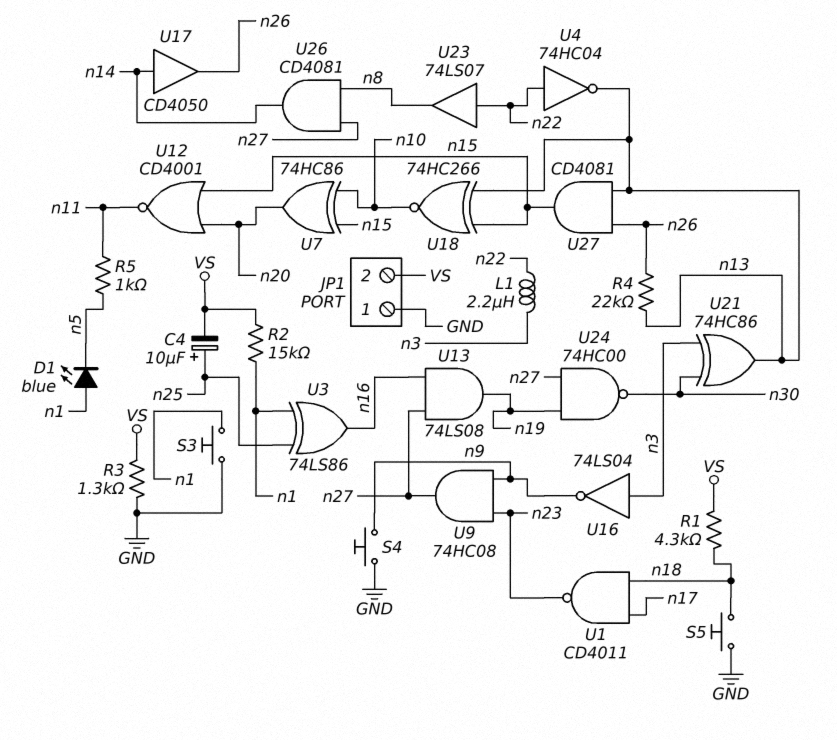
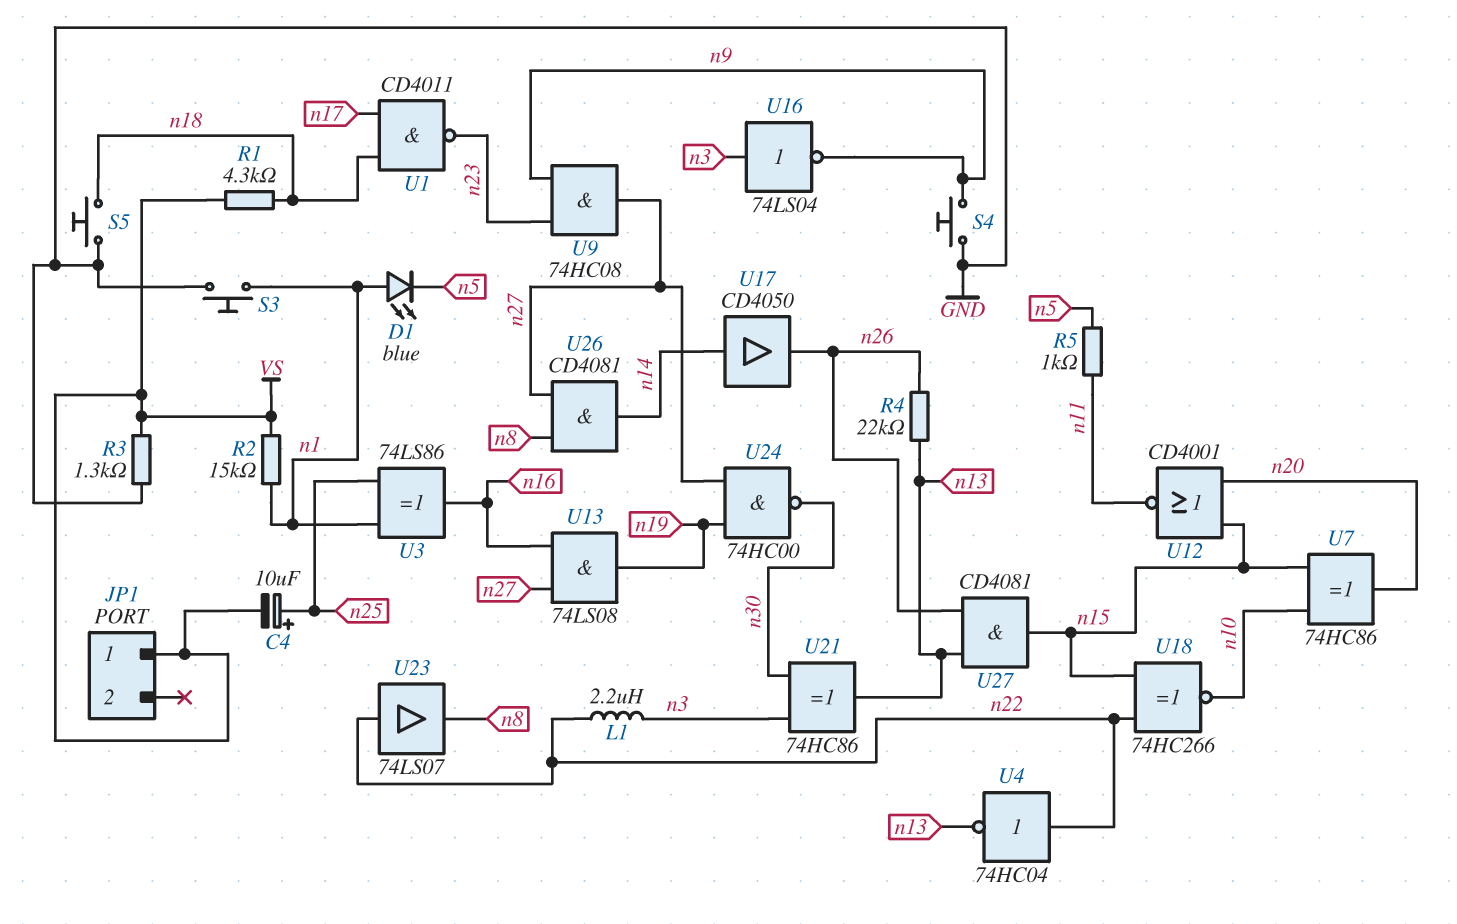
JP1 pin 1: GND -> VS
JP1 pin 2: VS -> none
U18: XNOR 74HC266 (in n13, in n15, out n10) -> XNOR 74HC266 (in n15, in n22, out n10)

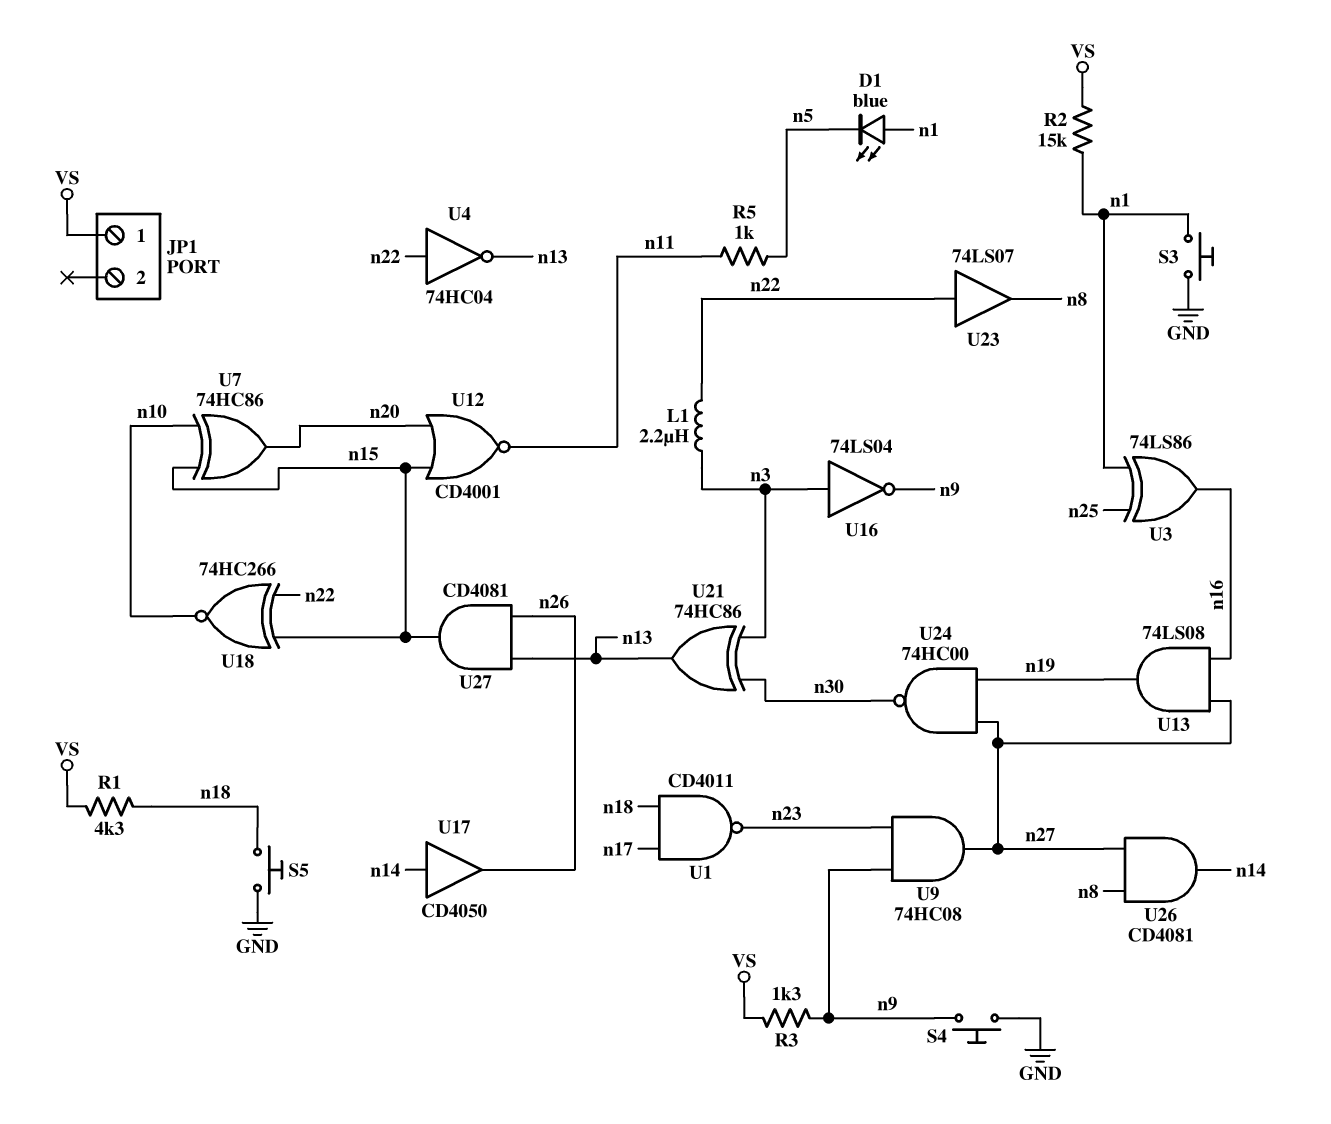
C4: 10uF (plus n25, minus VS) -> none
R3: 1.3k (GND, VS) -> 1.3k (VS, n9)
R4: 22k (n13, n26) -> none

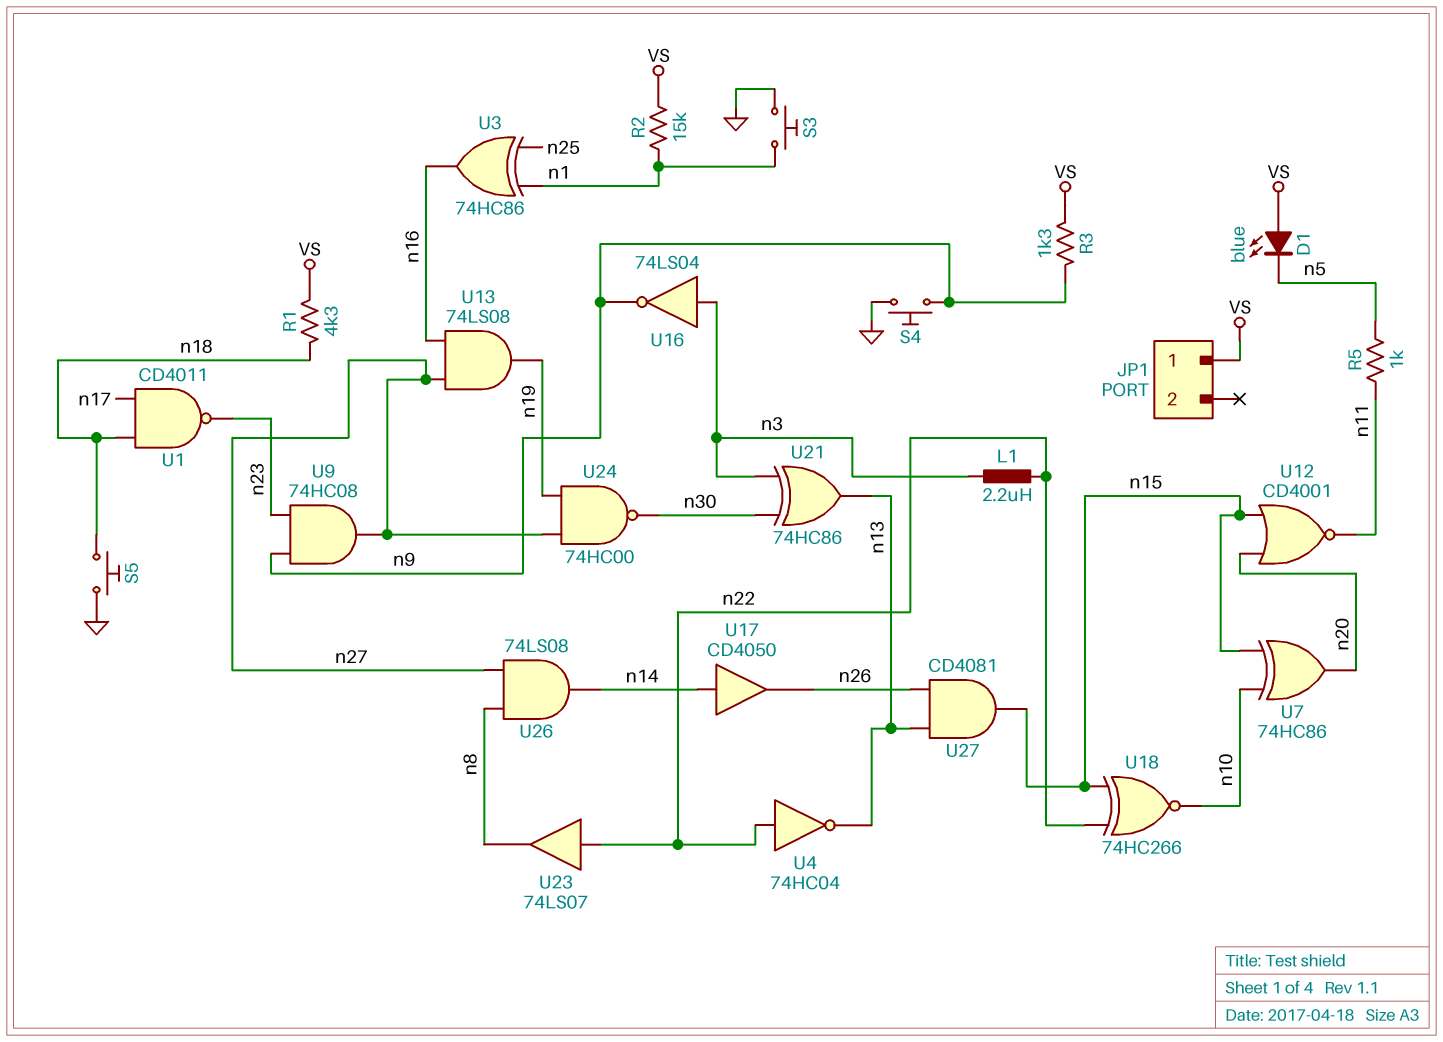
D1: LED blue (A n1, K n5) -> LED blue (A VS, K n5)
U3: XOR 74LS86 (in n1, in n25, out n16) -> XOR 74HC86 (in n1, in n25, out n16)
U26: AND CD4081 (in n8, in n27, out n14) -> AND 74LS08 (in n8, in n27, out n14)

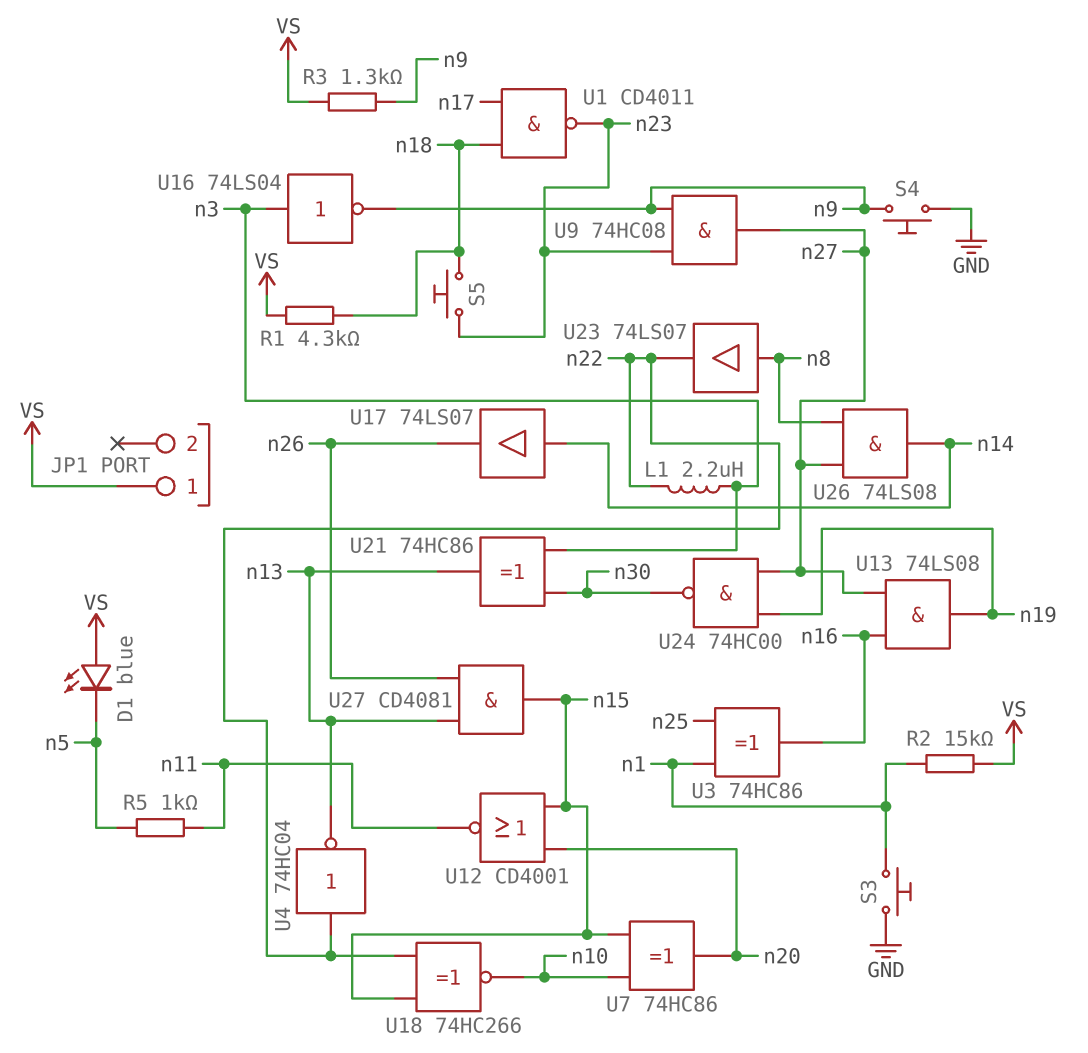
S5: button (GND, n18) -> button (n18, n23)
U17: buffer CD4050 (in n14, out n26) -> buffer 74LS07 (in n14, out n26)
U23: buffer 74LS07 (in n22, out n8) -> buffer 74LS07 (in n8, out n22)

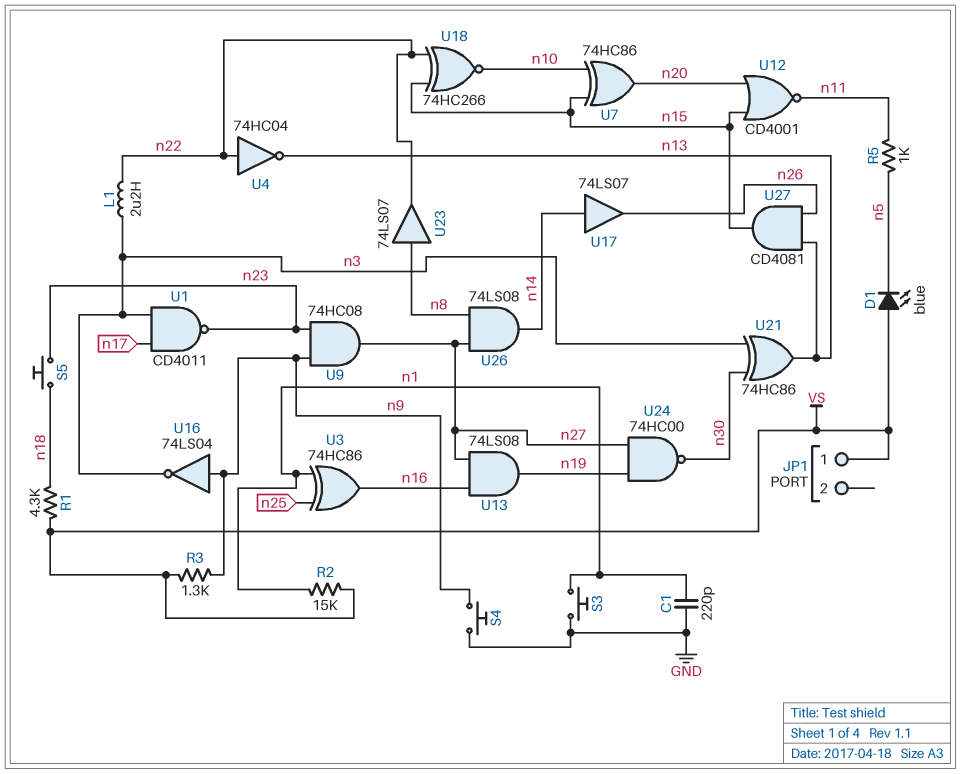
C1: none -> 220pF (GND, n1)
U1: NAND CD4011 (in n17, in n18, out n23) -> NAND CD4011 (in n3, in n17, out n23)
U16: NOT 74LS04 (in n3, out n9) -> NOT 74LS04 (in n9, out n3)

